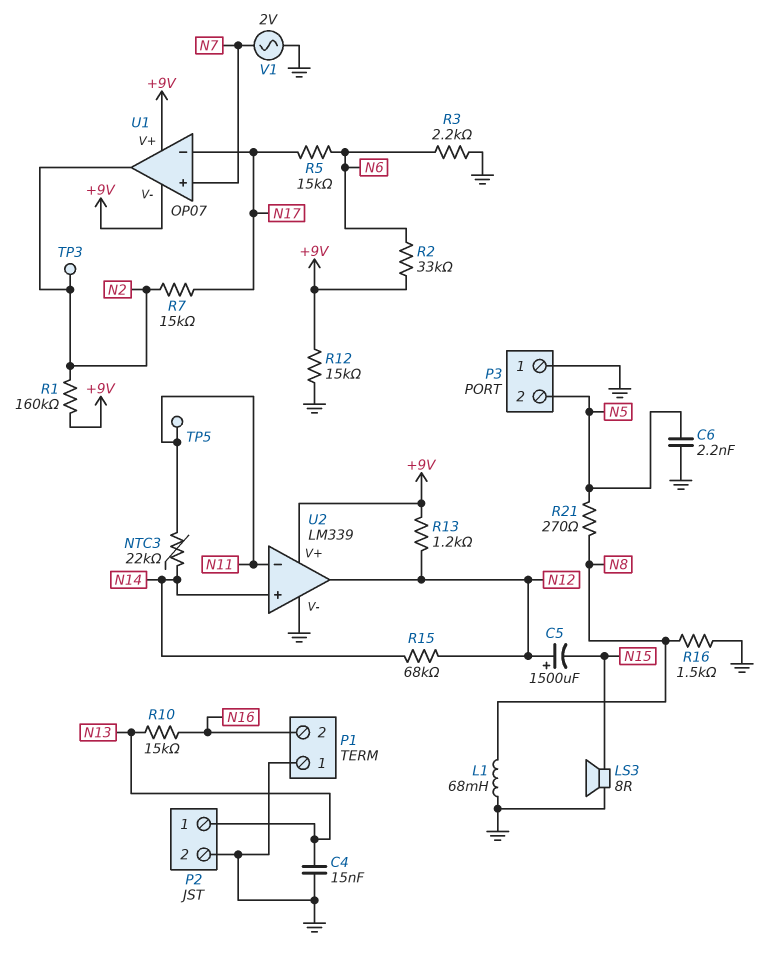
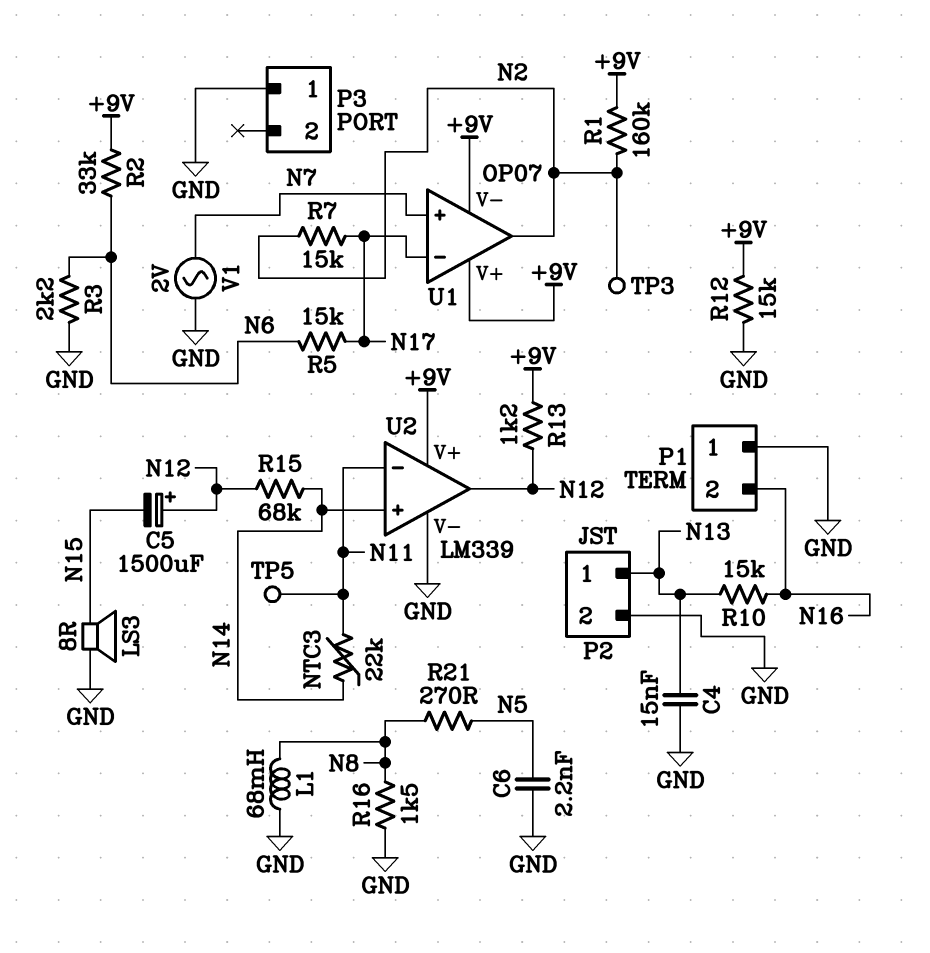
P3 pin 2: N5 -> none

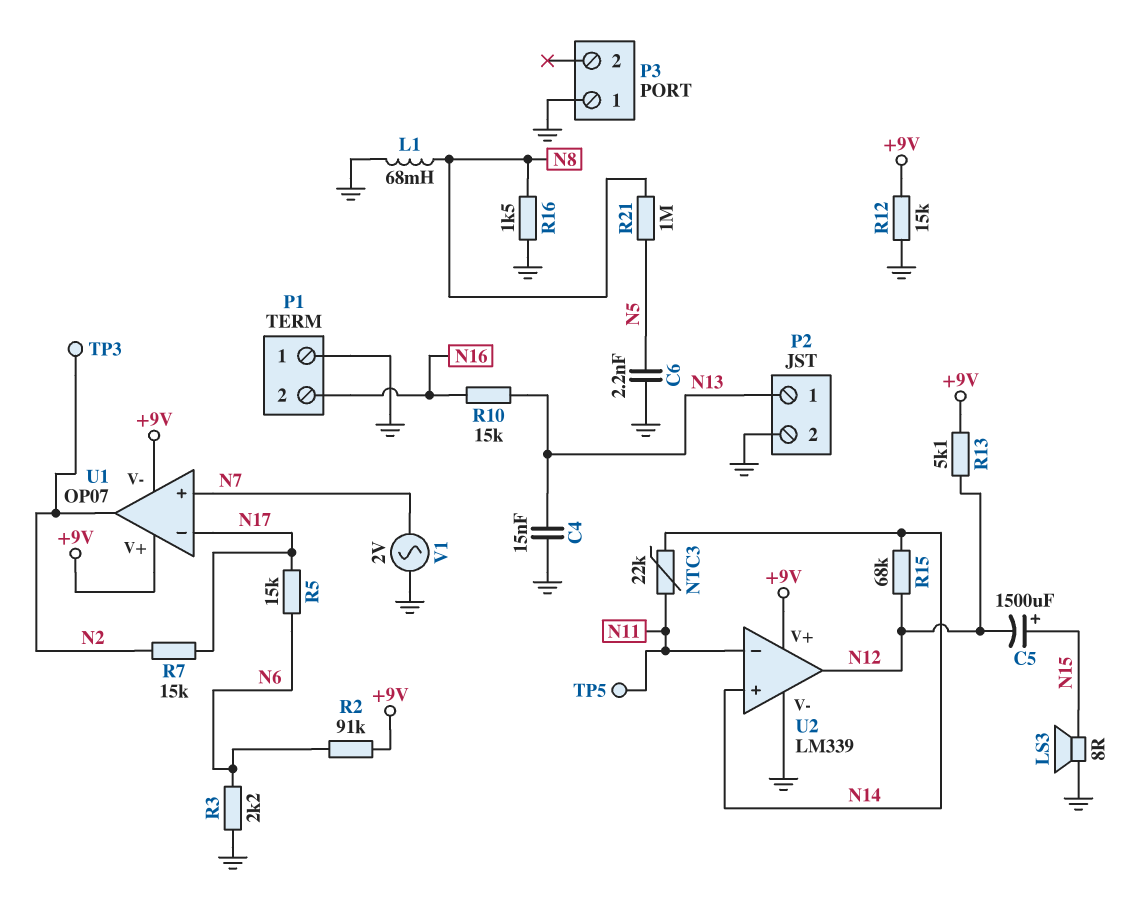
C5: 1500uF (plus N12, minus N15) -> 1500uF (plus N15, minus N12)
R1: 160k (+9V, N2) -> none
R2: 33k (+9V, N6) -> 91k (+9V, N6)
R13: 1.2k (+9V, N12) -> 5.1k (+9V, N12)
R21: 270 (N5, N8) -> 1M (N5, N8)

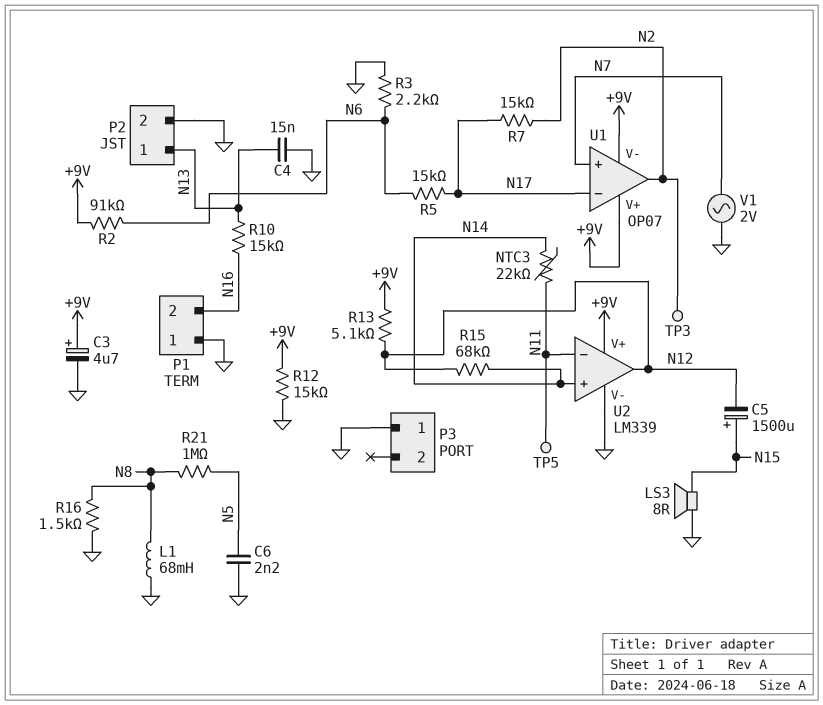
C3: none -> 4.7uF (plus +9V, minus GND)

